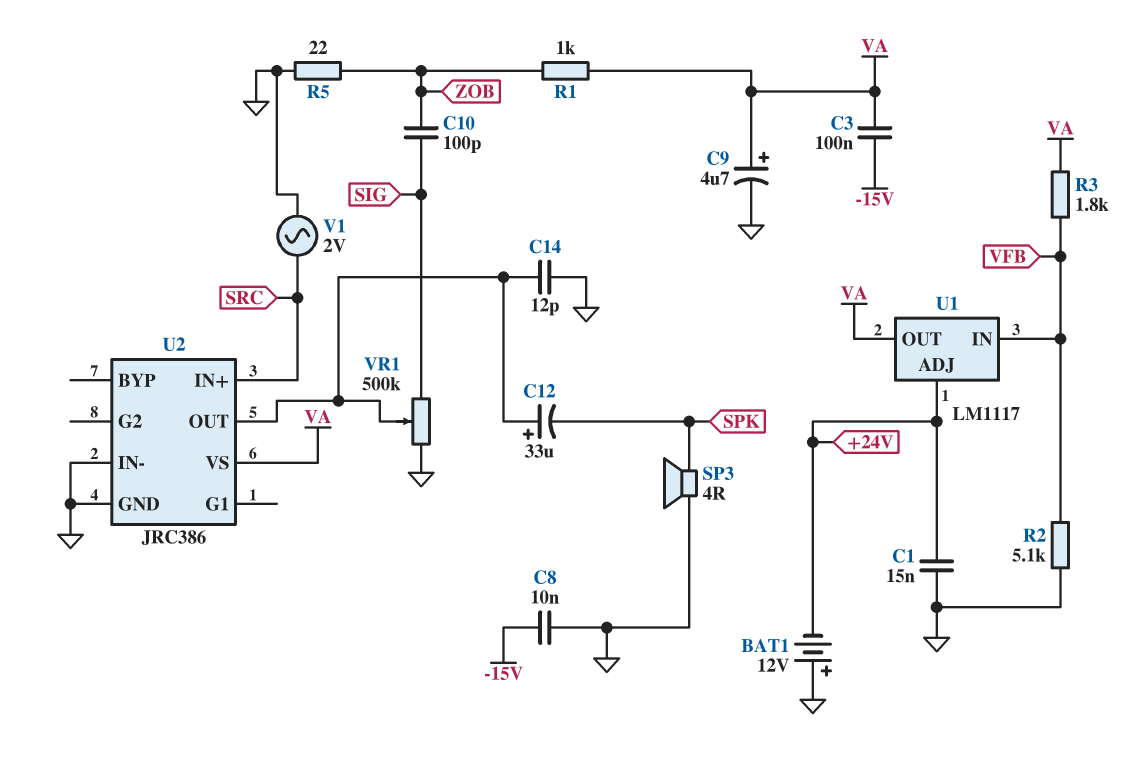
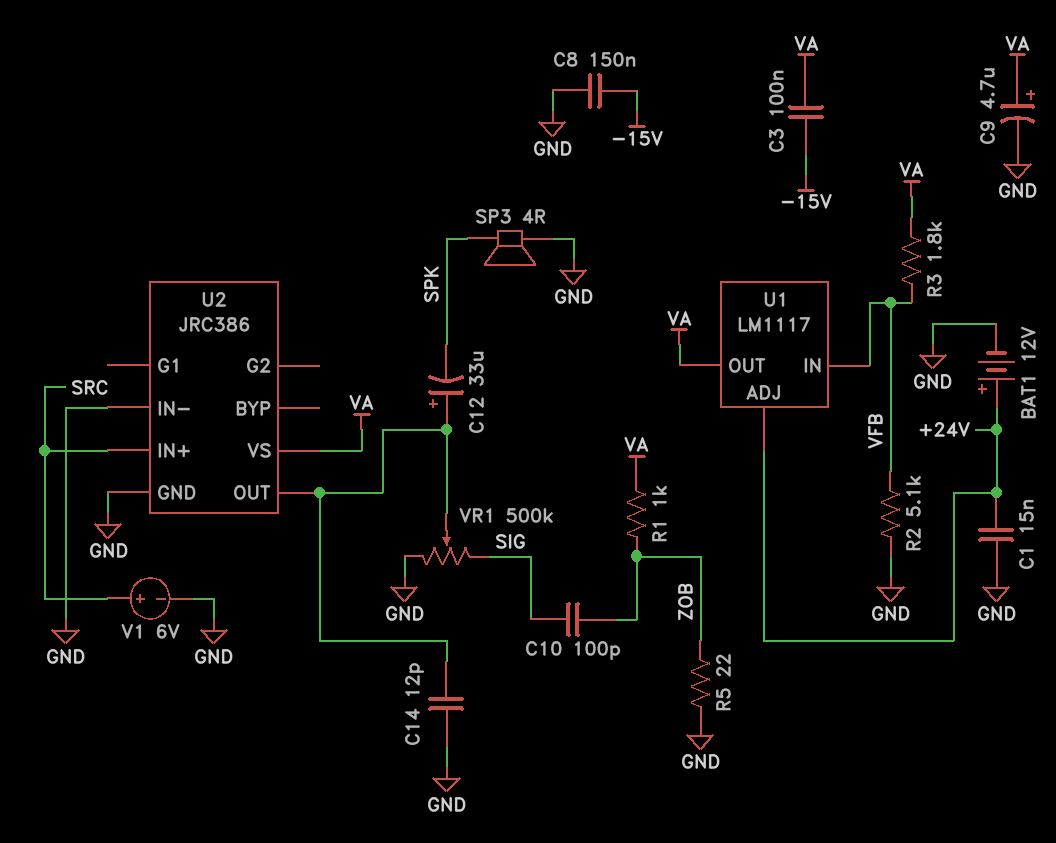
BAT1: 12V (plus GND, minus +24V) -> 12V (plus +24V, minus GND)
C8: 10nF (-15V, GND) -> 150nF (-15V, GND)
V1: AC 2V (GND, SRC) -> 6V (plus SRC, minus GND)

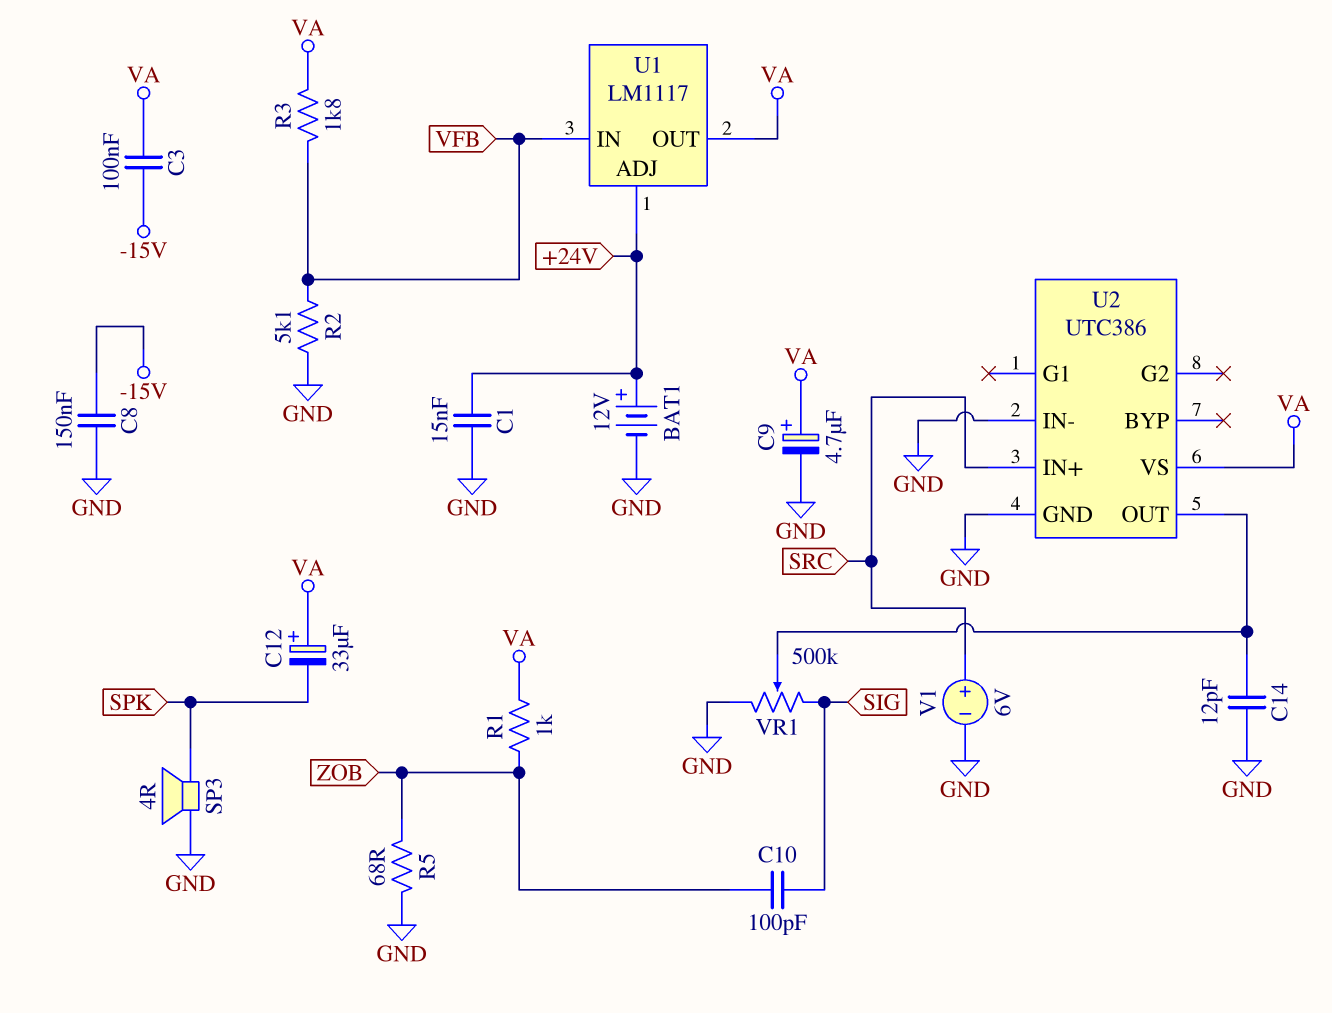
C12: 33uF (plus U2/OUT, minus SPK) -> 33uF (plus VA, minus SPK)
R5: 22 (GND, ZOB) -> 68 (GND, ZOB)
U2: JRC386 -> UTC386

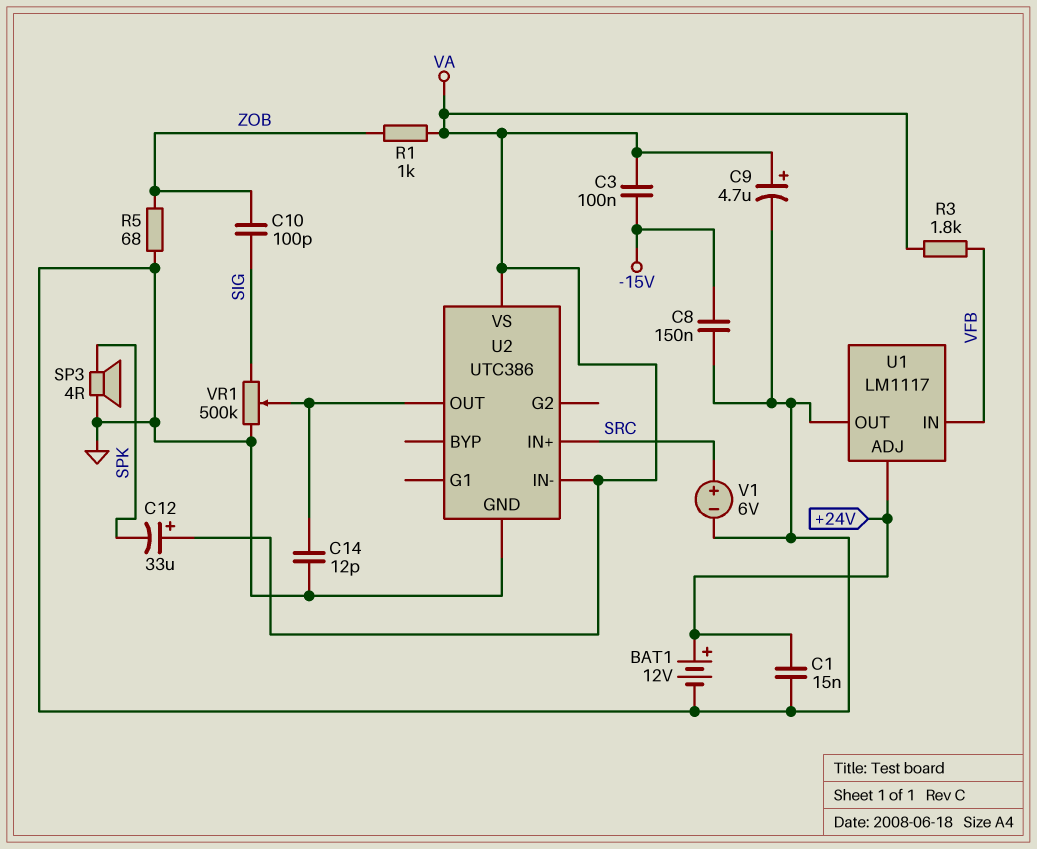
R2: 5.1k (GND, VFB) -> none
U1 pin OUT: VA -> GND
U2 pin IN-: GND -> VA

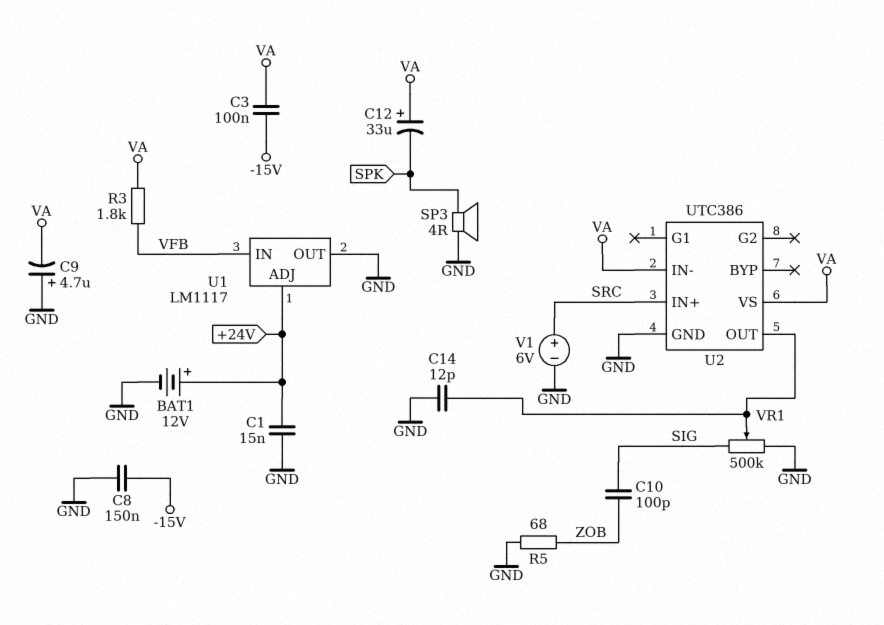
C9: 4.7uF (plus VA, minus GND) -> 4.7uF (plus GND, minus VA)
R1: 1k (VA, ZOB) -> none

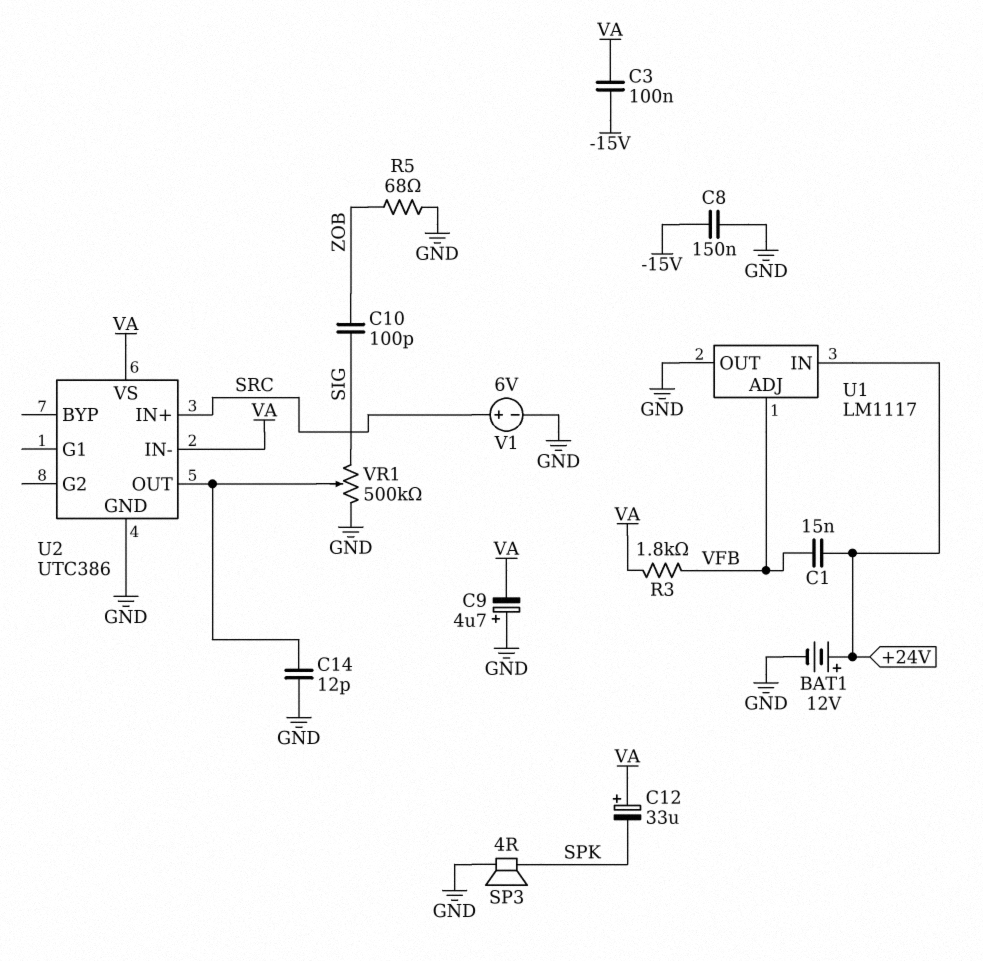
C1: 15nF (+24V, GND) -> 15nF (+24V, VFB)
U1 pin ADJ: +24V -> VFB
U1 pin IN: VFB -> +24V

